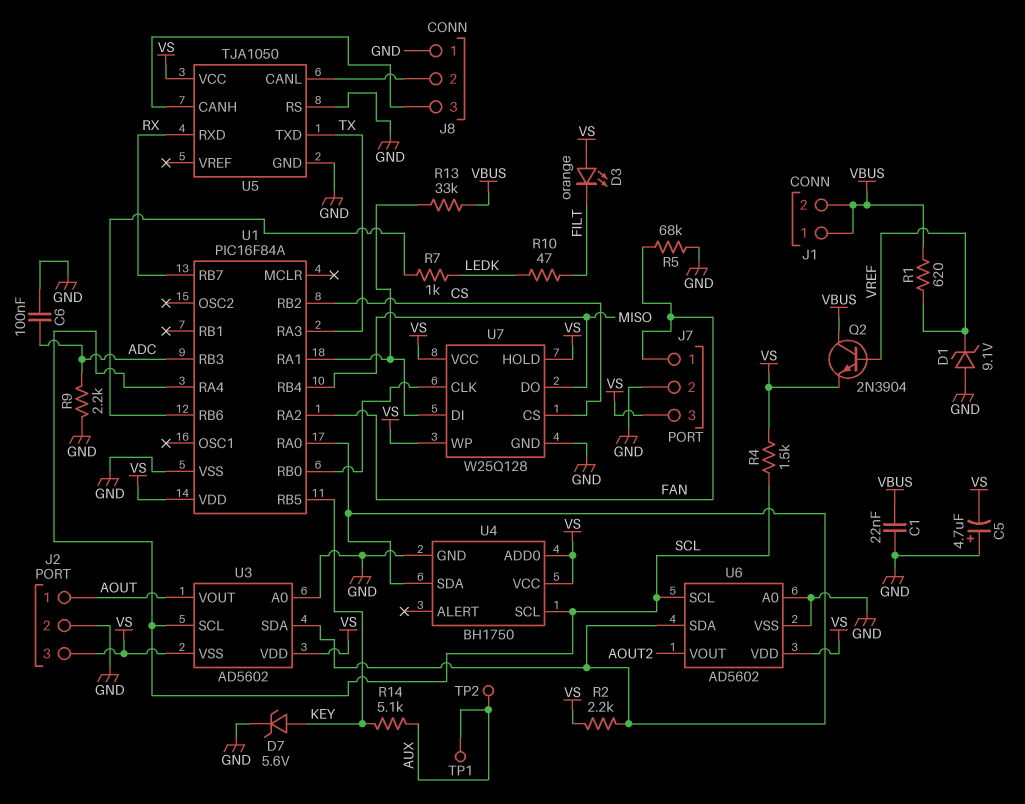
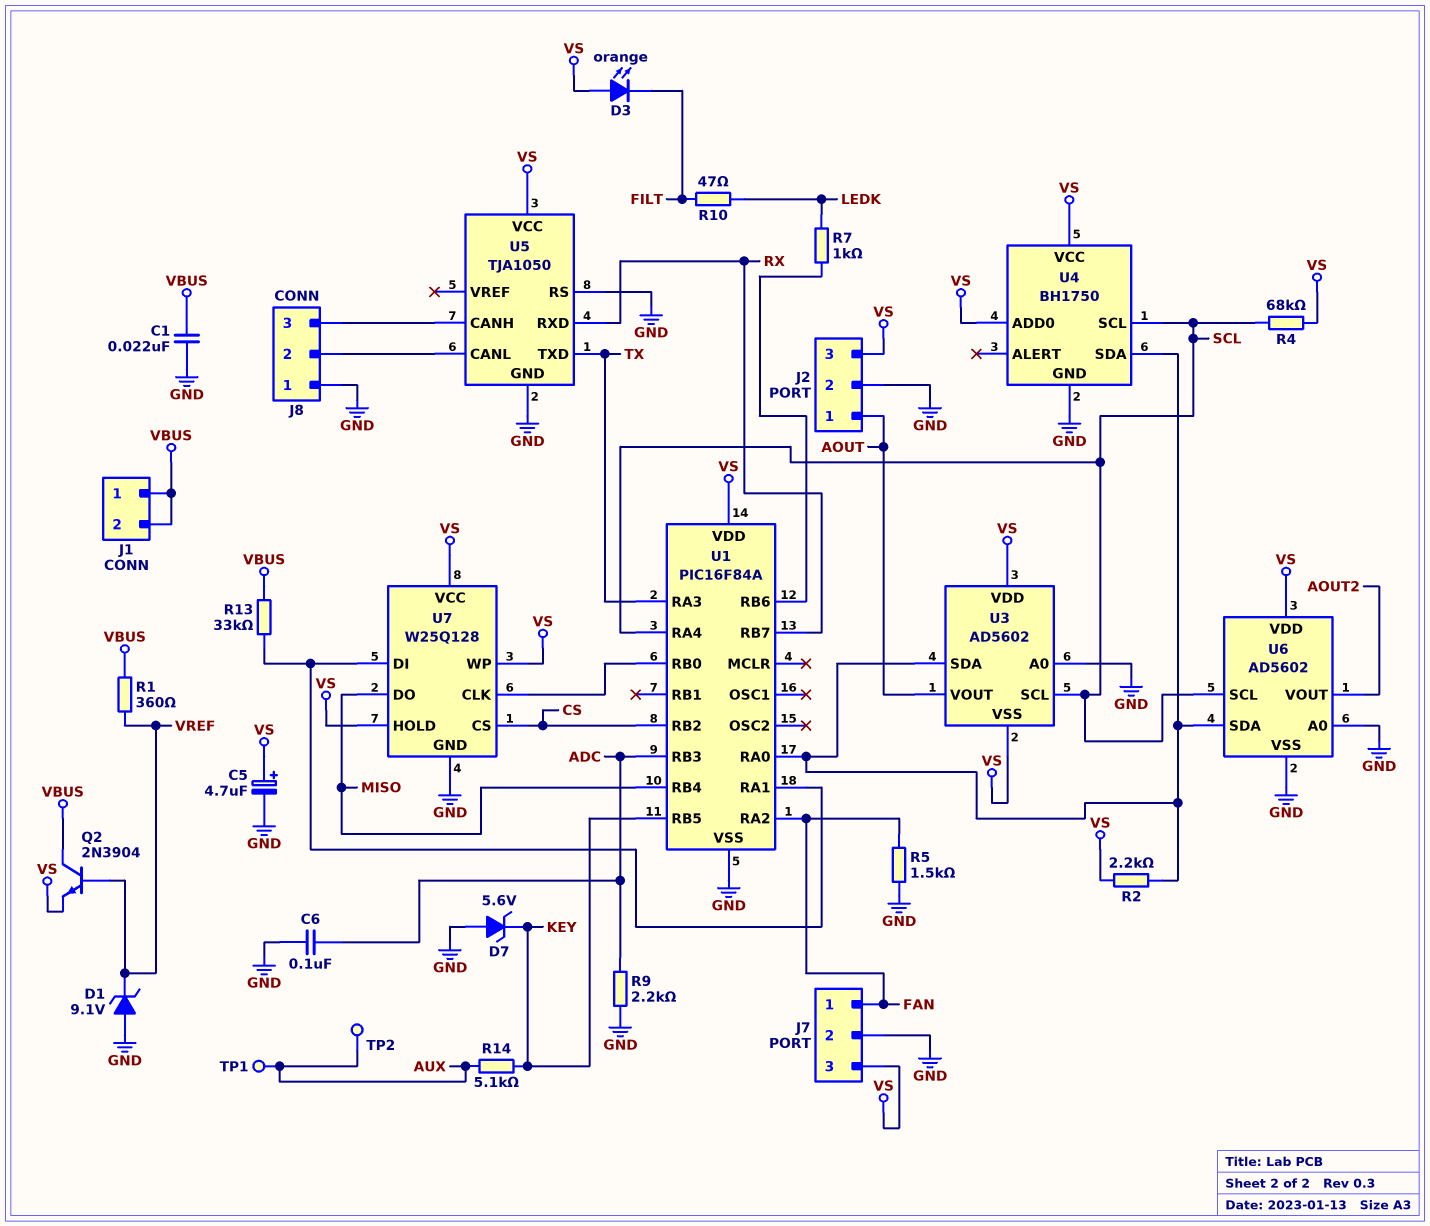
C5: 4.7uF (plus GND, minus VS) -> 4.7uF (plus VS, minus GND)
D7: zener 5.6V (A KEY, K GND) -> zener 5.6V (A GND, K KEY)
R1: 620 (VBUS, VREF) -> 360 (VBUS, VREF)
R4: 1.5k (SCL, VS) -> 68k (SCL, VS)
R5: 68k (FAN, GND) -> 1.5k (FAN, GND)

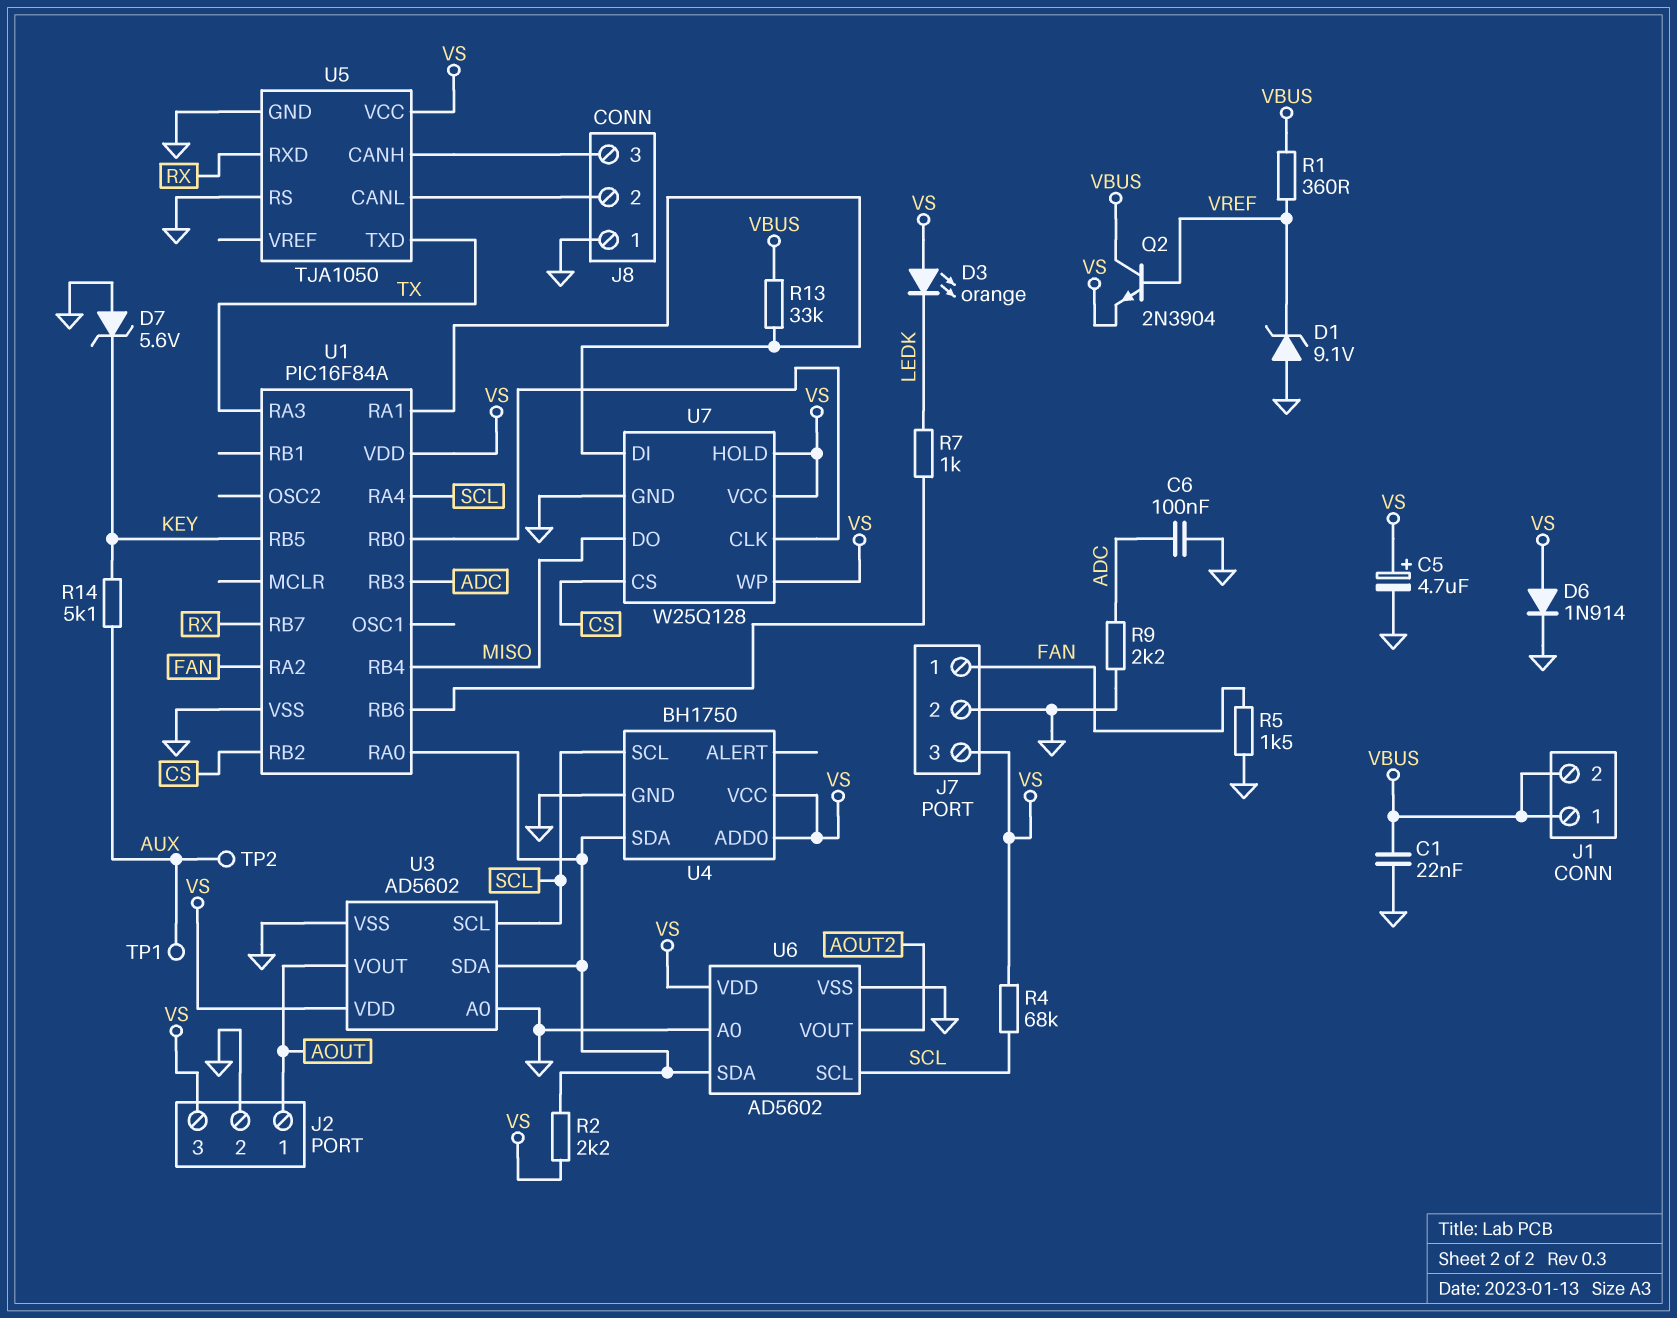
D3: LED orange (A VS, K FILT) -> LED orange (A VS, K LEDK)
D6: none -> diode 1N914 (A VS, K GND)
R10: 47 (FILT, LEDK) -> none
U3 pin VSS: VS -> GND

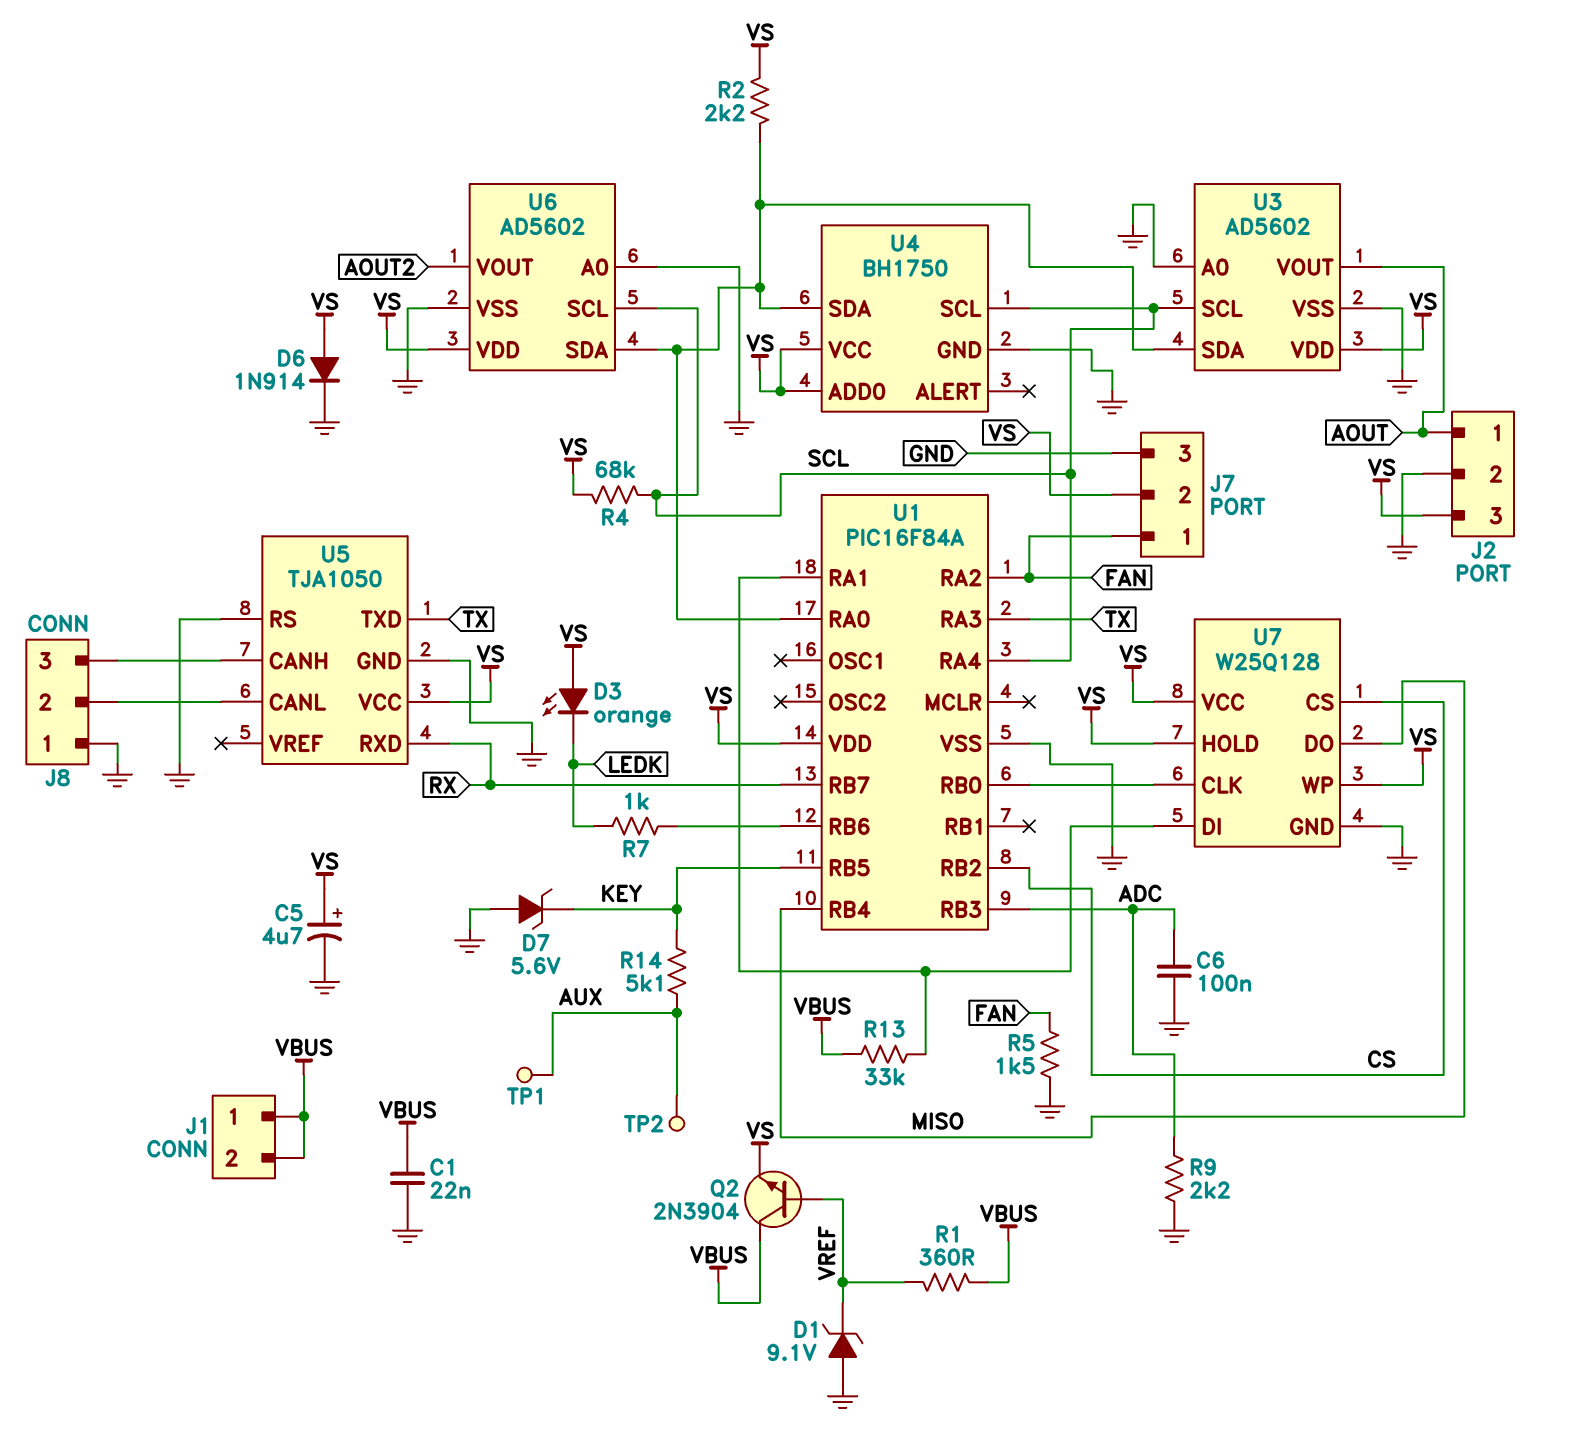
J7 pin 2: GND -> VS
J7 pin 3: VS -> GND

